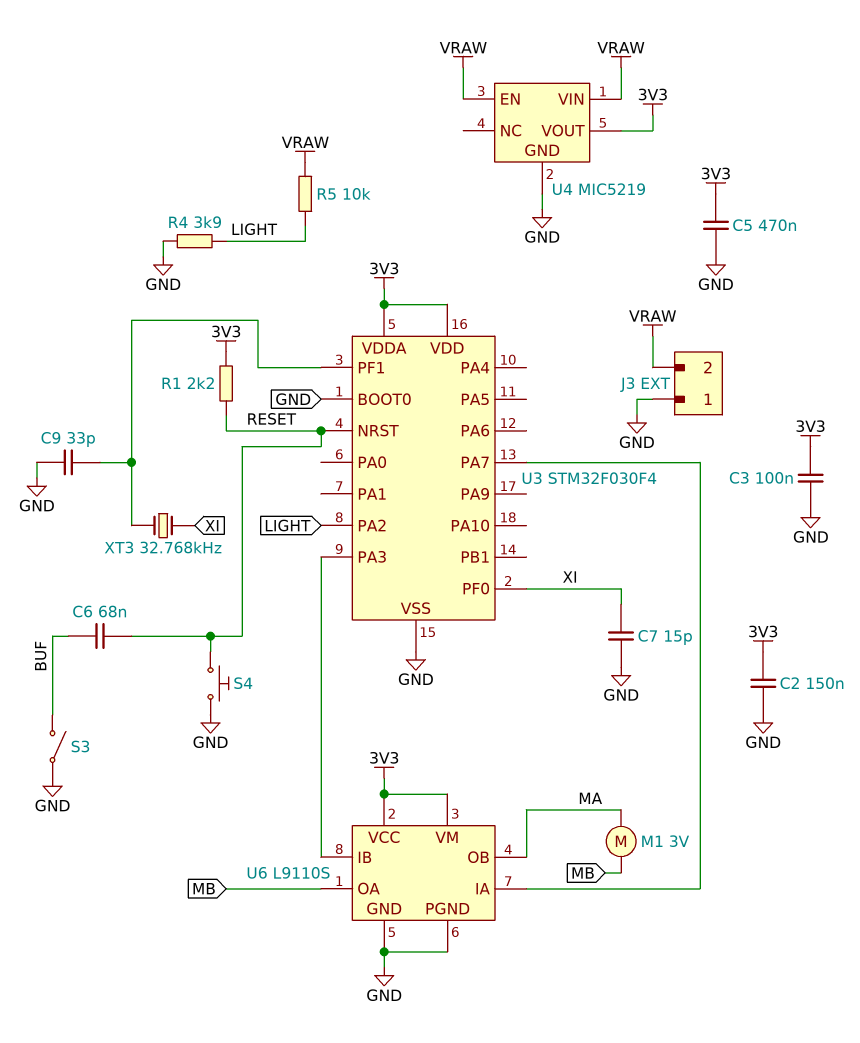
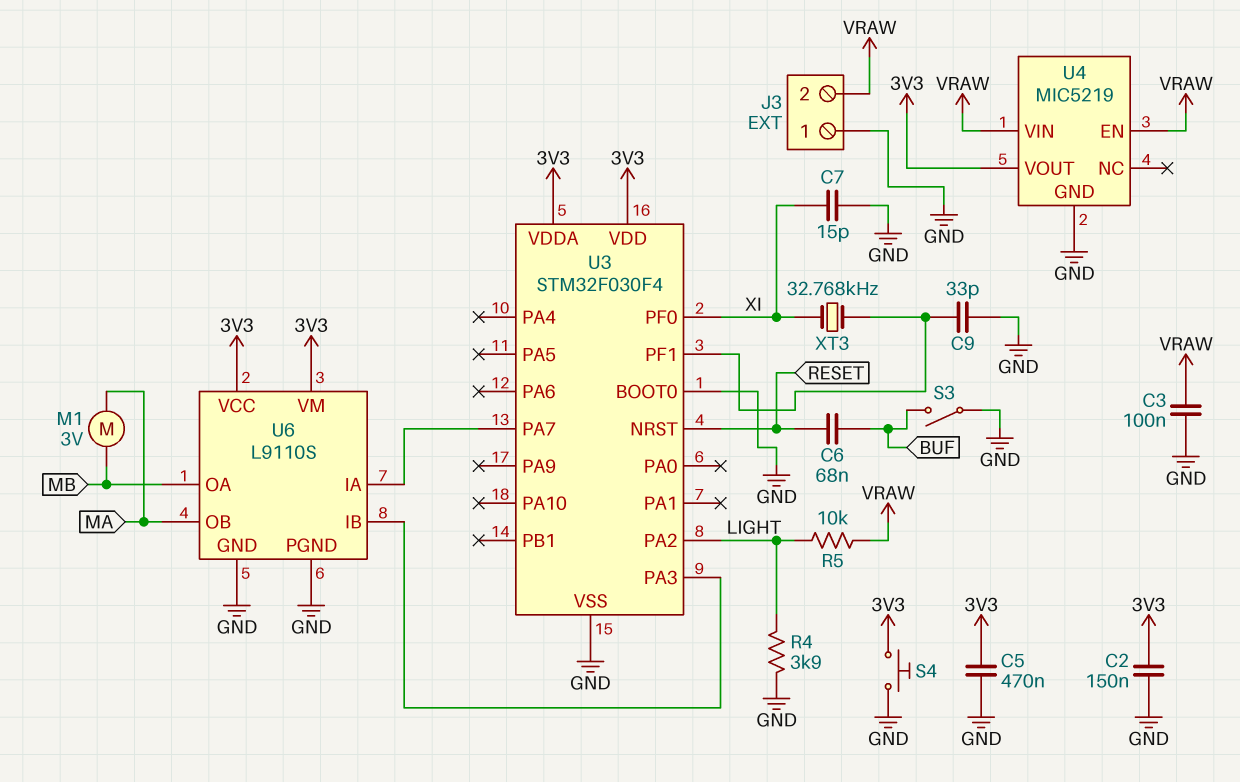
C3: 100nF (3V3, GND) -> 100nF (GND, VRAW)
R1: 2.2k (3V3, RESET) -> none
S4: button (GND, RESET) -> button (3V3, GND)

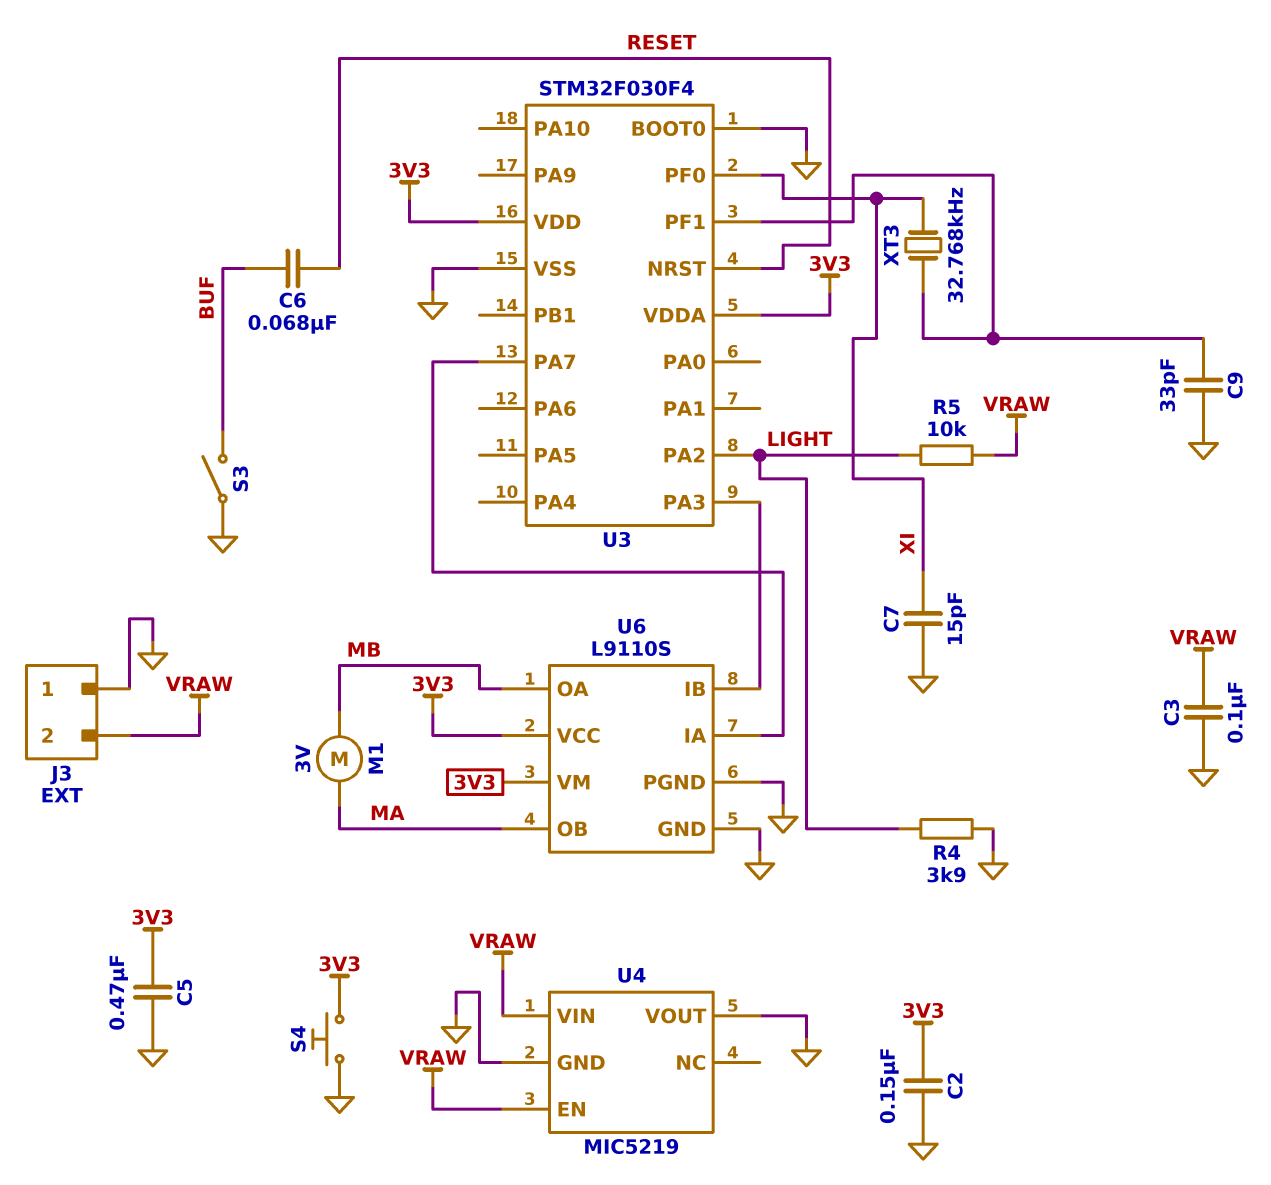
U4 pin VOUT: 3V3 -> GND

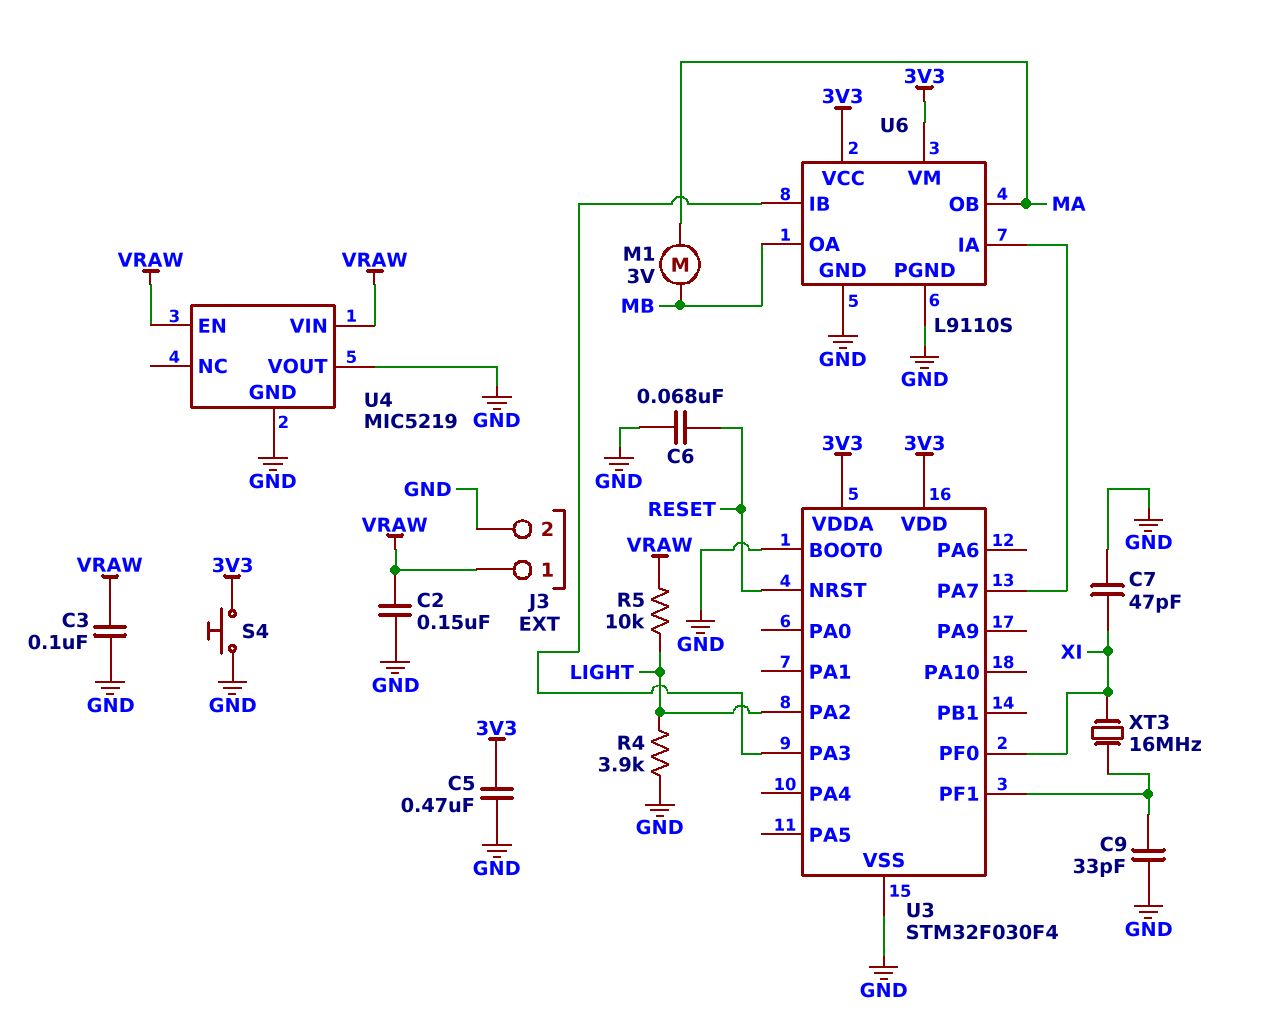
C2: 150nF (3V3, GND) -> 150nF (GND, VRAW)
C6: 68nF (BUF, RESET) -> 68nF (GND, RESET)
C7: 15pF (GND, XI) -> 47pF (GND, XI)
J3 pin 1: GND -> VRAW
J3 pin 2: VRAW -> GND
S3: switch (BUF, GND) -> none
XT3: 32.768kHz (U3/PF1, XI) -> 16MHz (U3/PF1, XI)

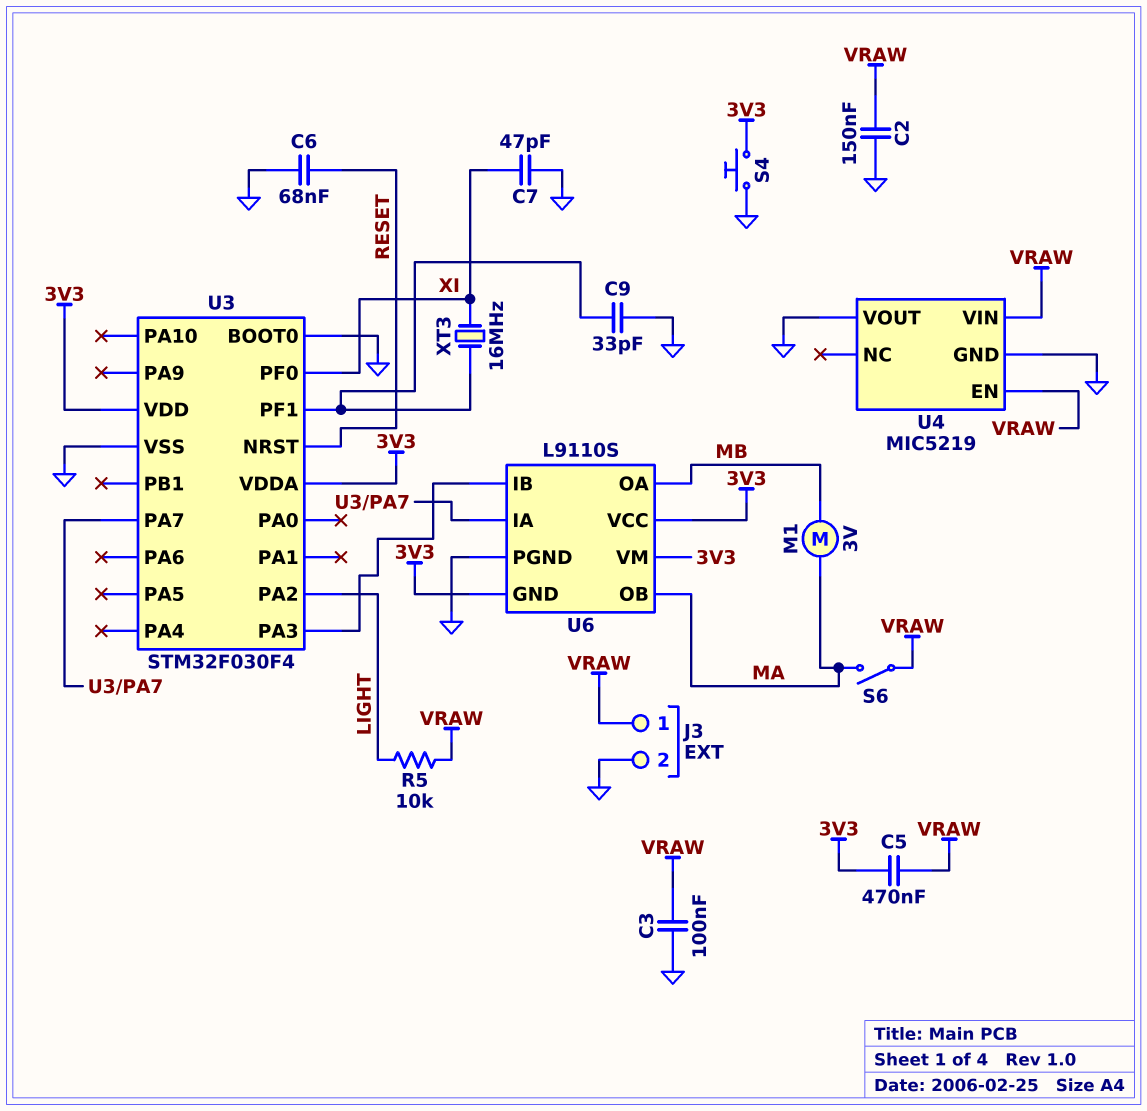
C5: 470nF (3V3, GND) -> 470nF (3V3, VRAW)
R4: 3.9k (GND, LIGHT) -> none
S6: none -> switch (MA, VRAW)
U6 pin GND: GND -> 3V3

